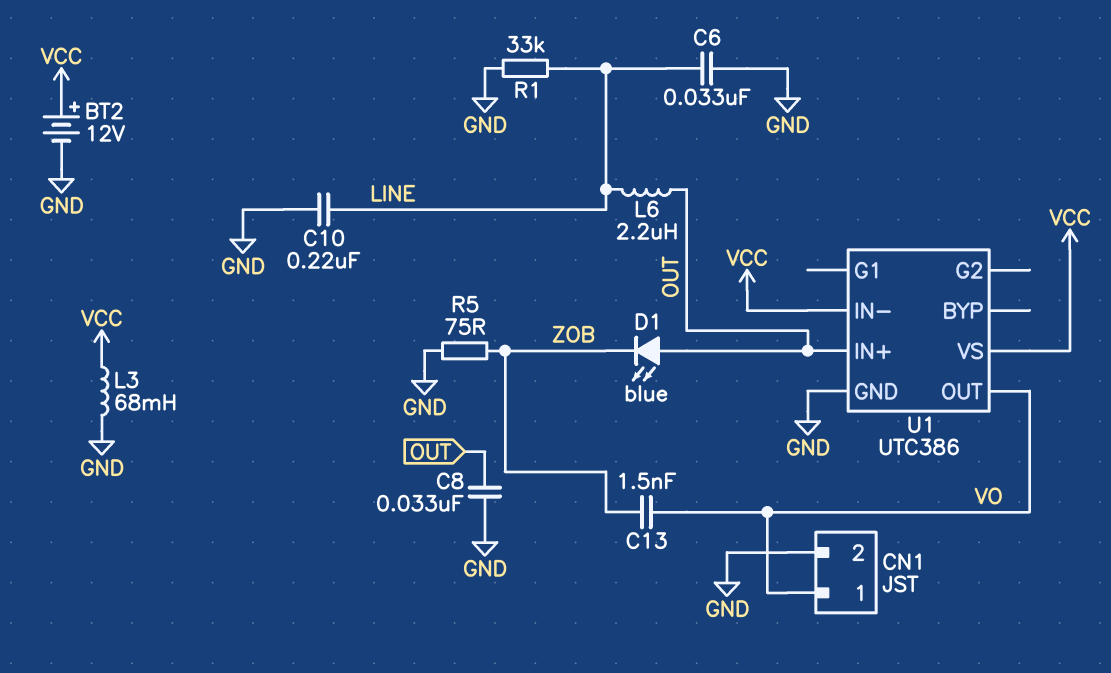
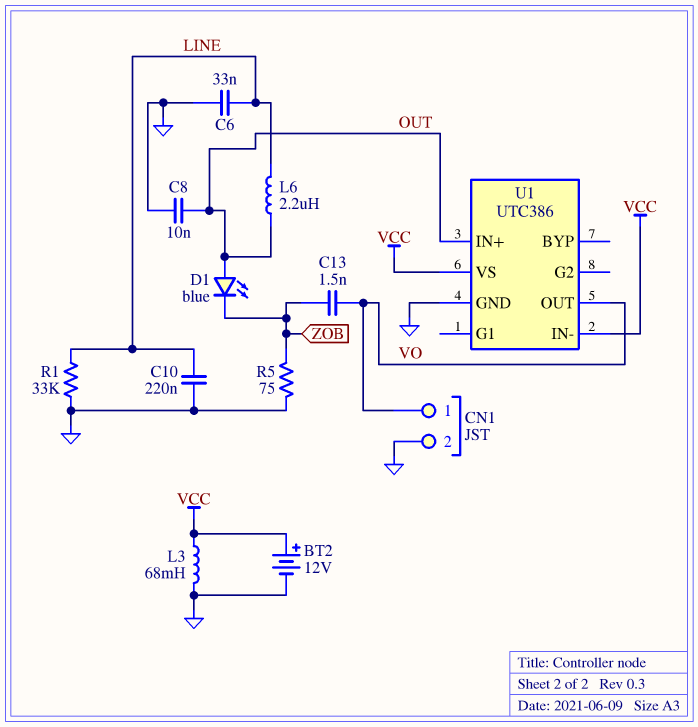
C8: 33nF (GND, OUT) -> 10nF (GND, OUT)

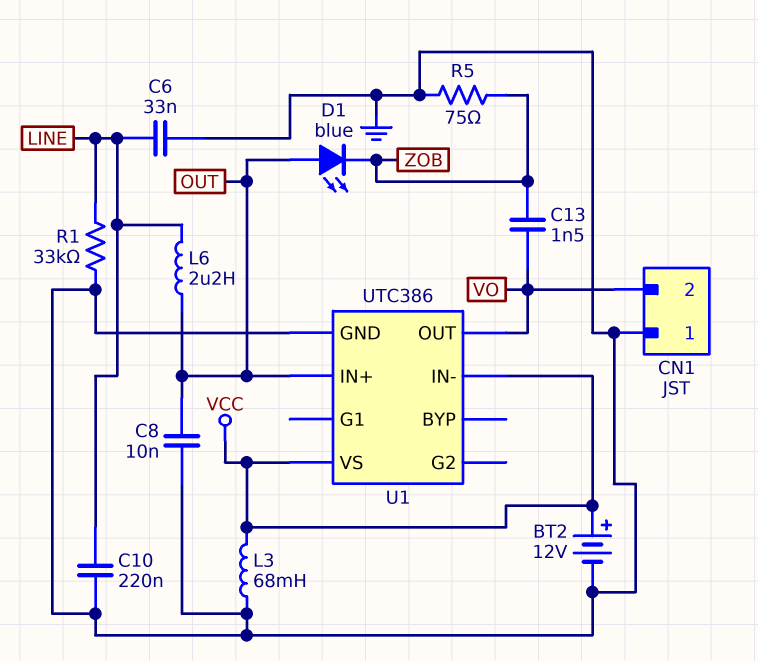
CN1 pin 1: VO -> GND
CN1 pin 2: GND -> VO

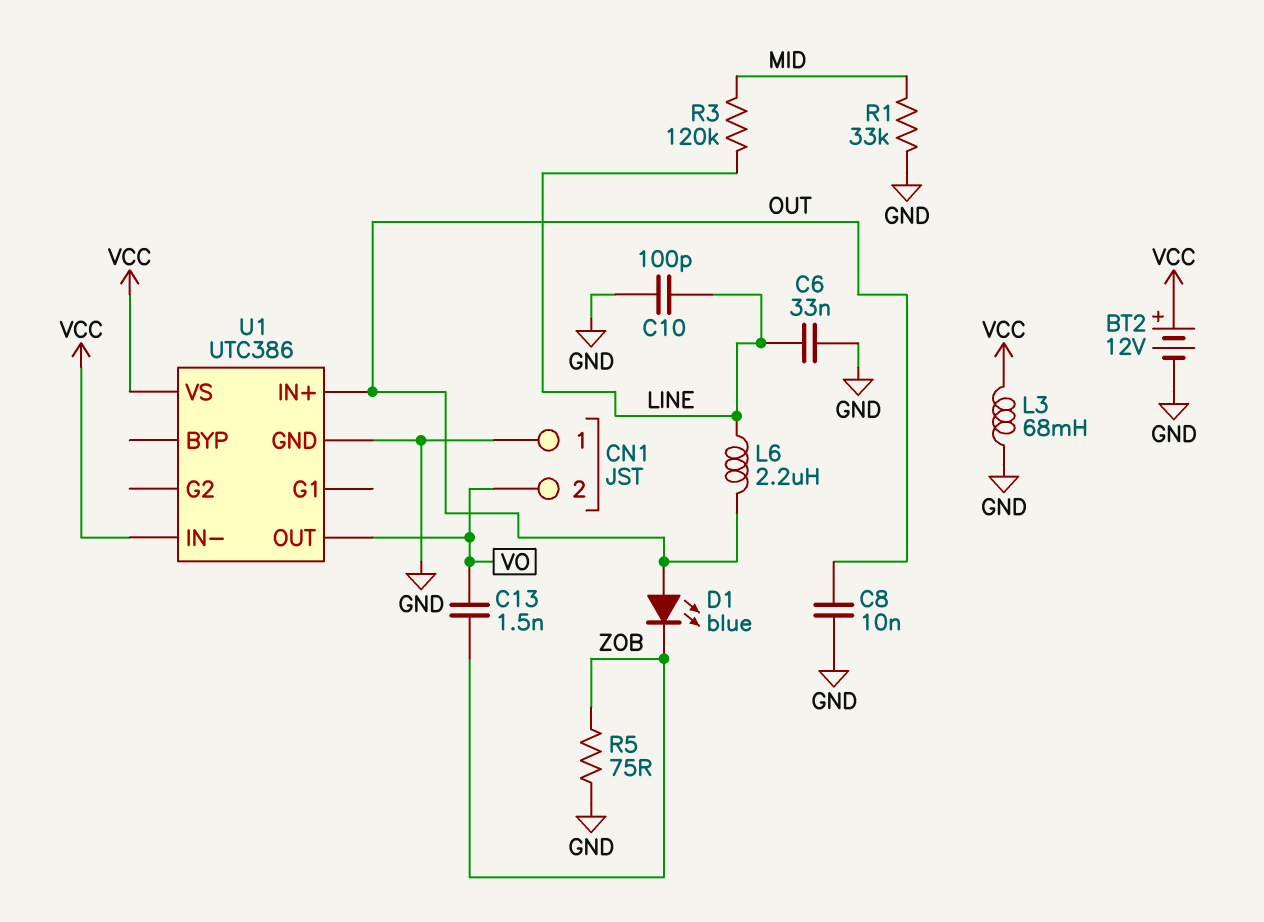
C10: 220nF (GND, LINE) -> 100pF (GND, LINE)
R1: 33k (GND, LINE) -> 33k (GND, MID)
R3: none -> 120k (LINE, MID)

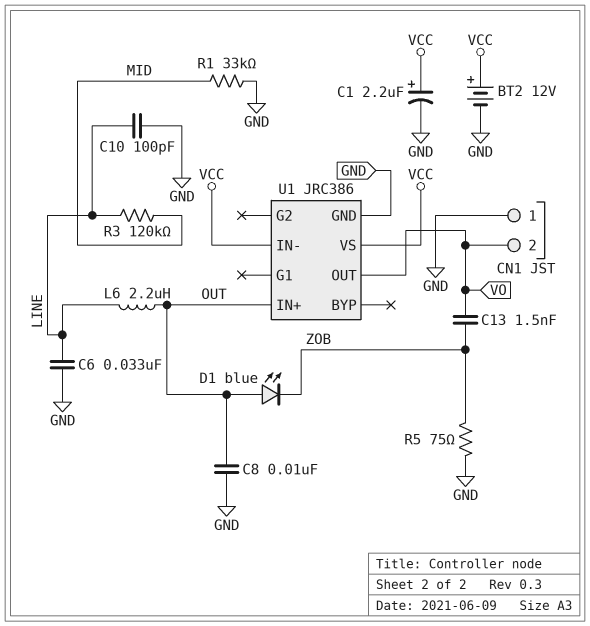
C1: none -> 2.2uF (plus VCC, minus GND)
L3: 68mH (GND, VCC) -> none
U1: UTC386 -> JRC386

